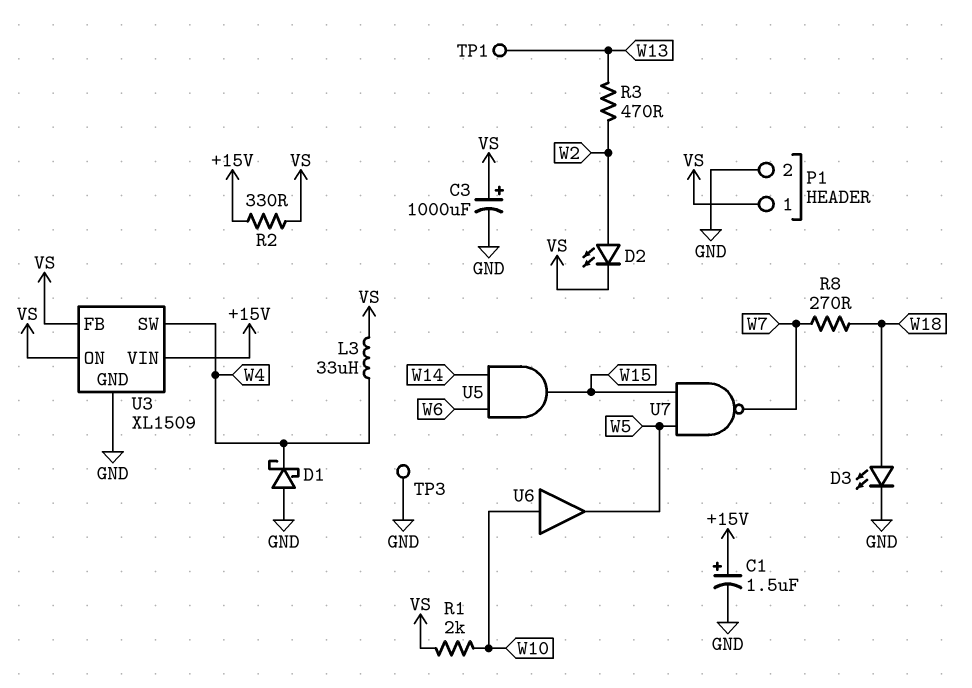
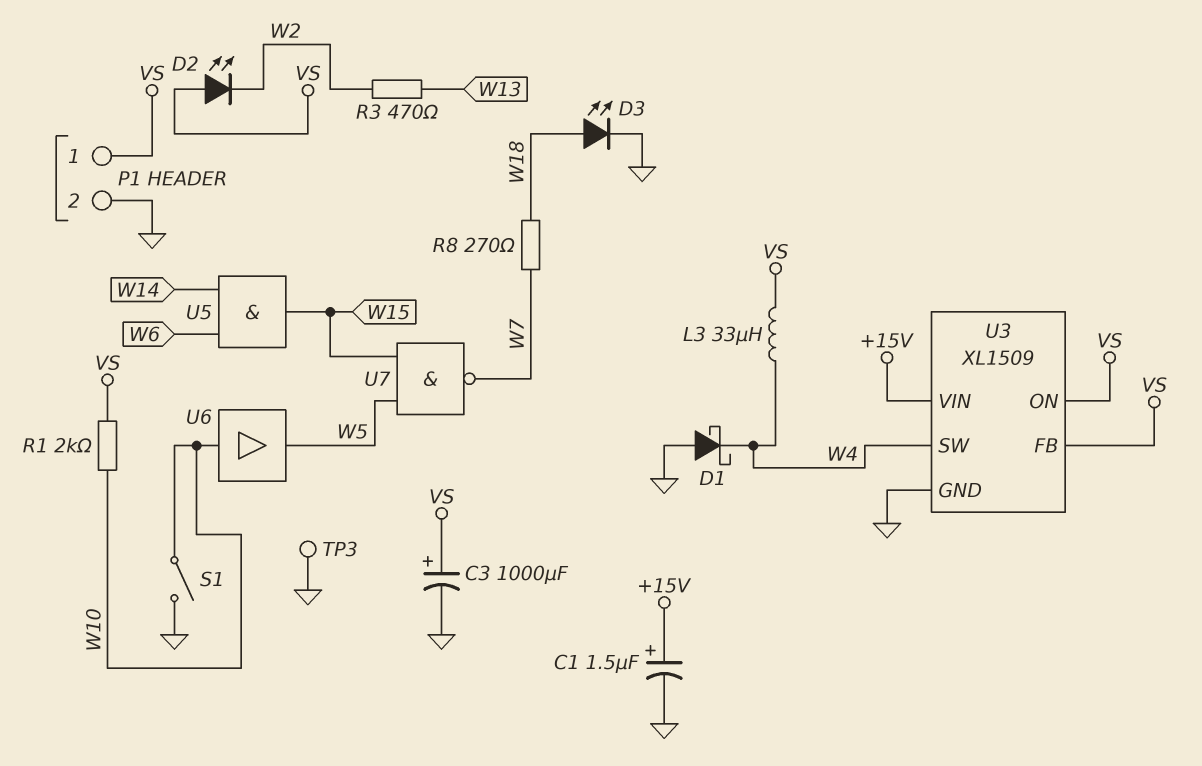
D2: LED (A W2, K VS) -> LED (A VS, K W2)
R2: 330 (+15V, VS) -> none
S1: none -> switch (GND, W10)
TP1: test point (W13) -> none

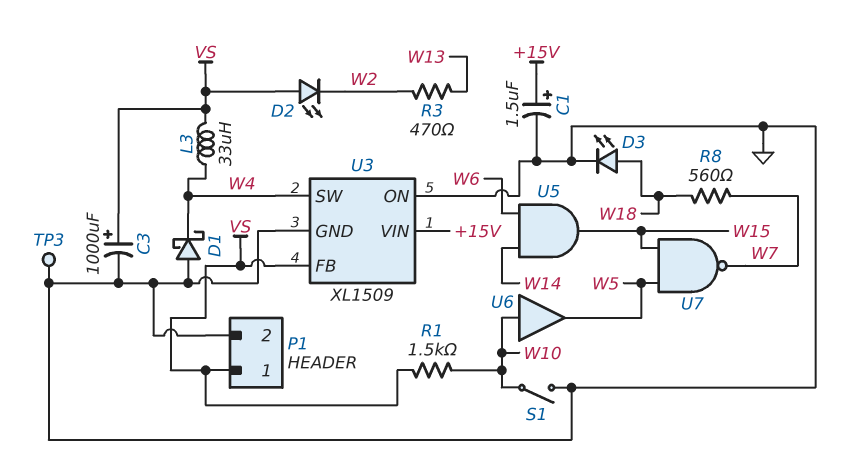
R1: 2k (VS, W10) -> 1.5k (VS, W10)
R8: 270 (W7, W18) -> 560 (W7, W18)
U3 pin ON: VS -> GND

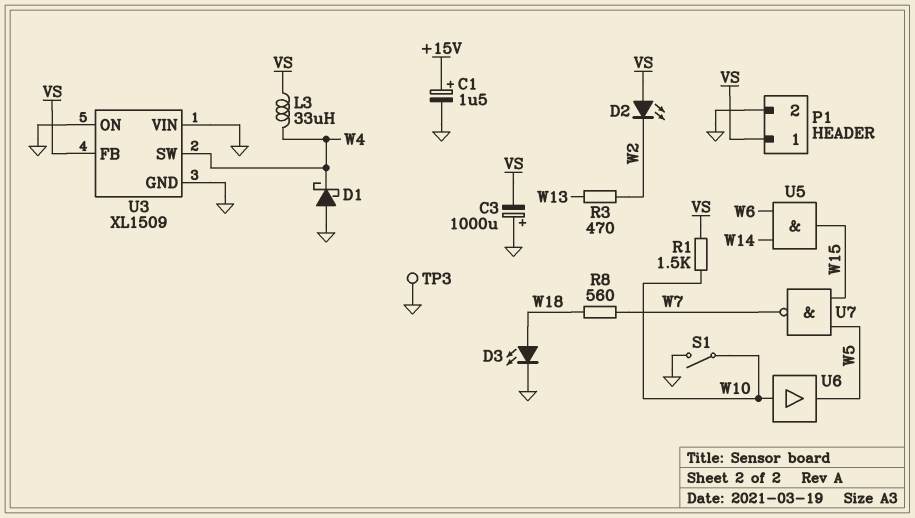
C3: 1000uF (plus VS, minus GND) -> 1000uF (plus GND, minus VS)
U3 pin VIN: +15V -> GND

